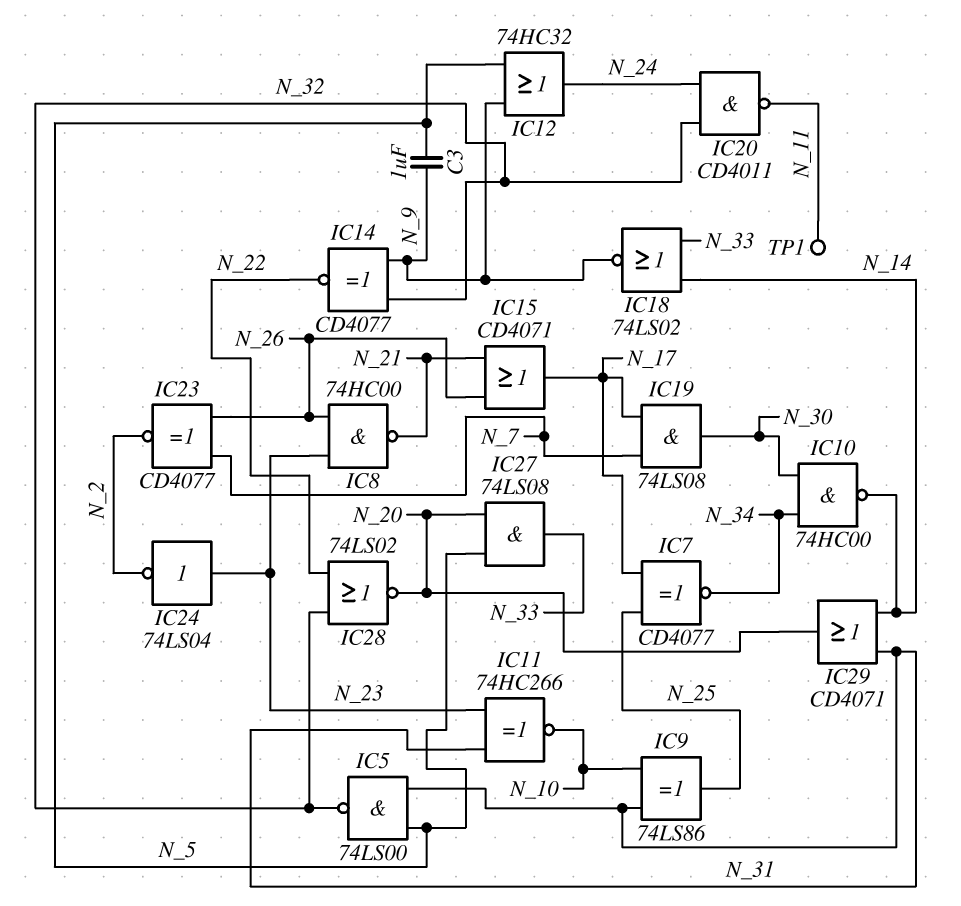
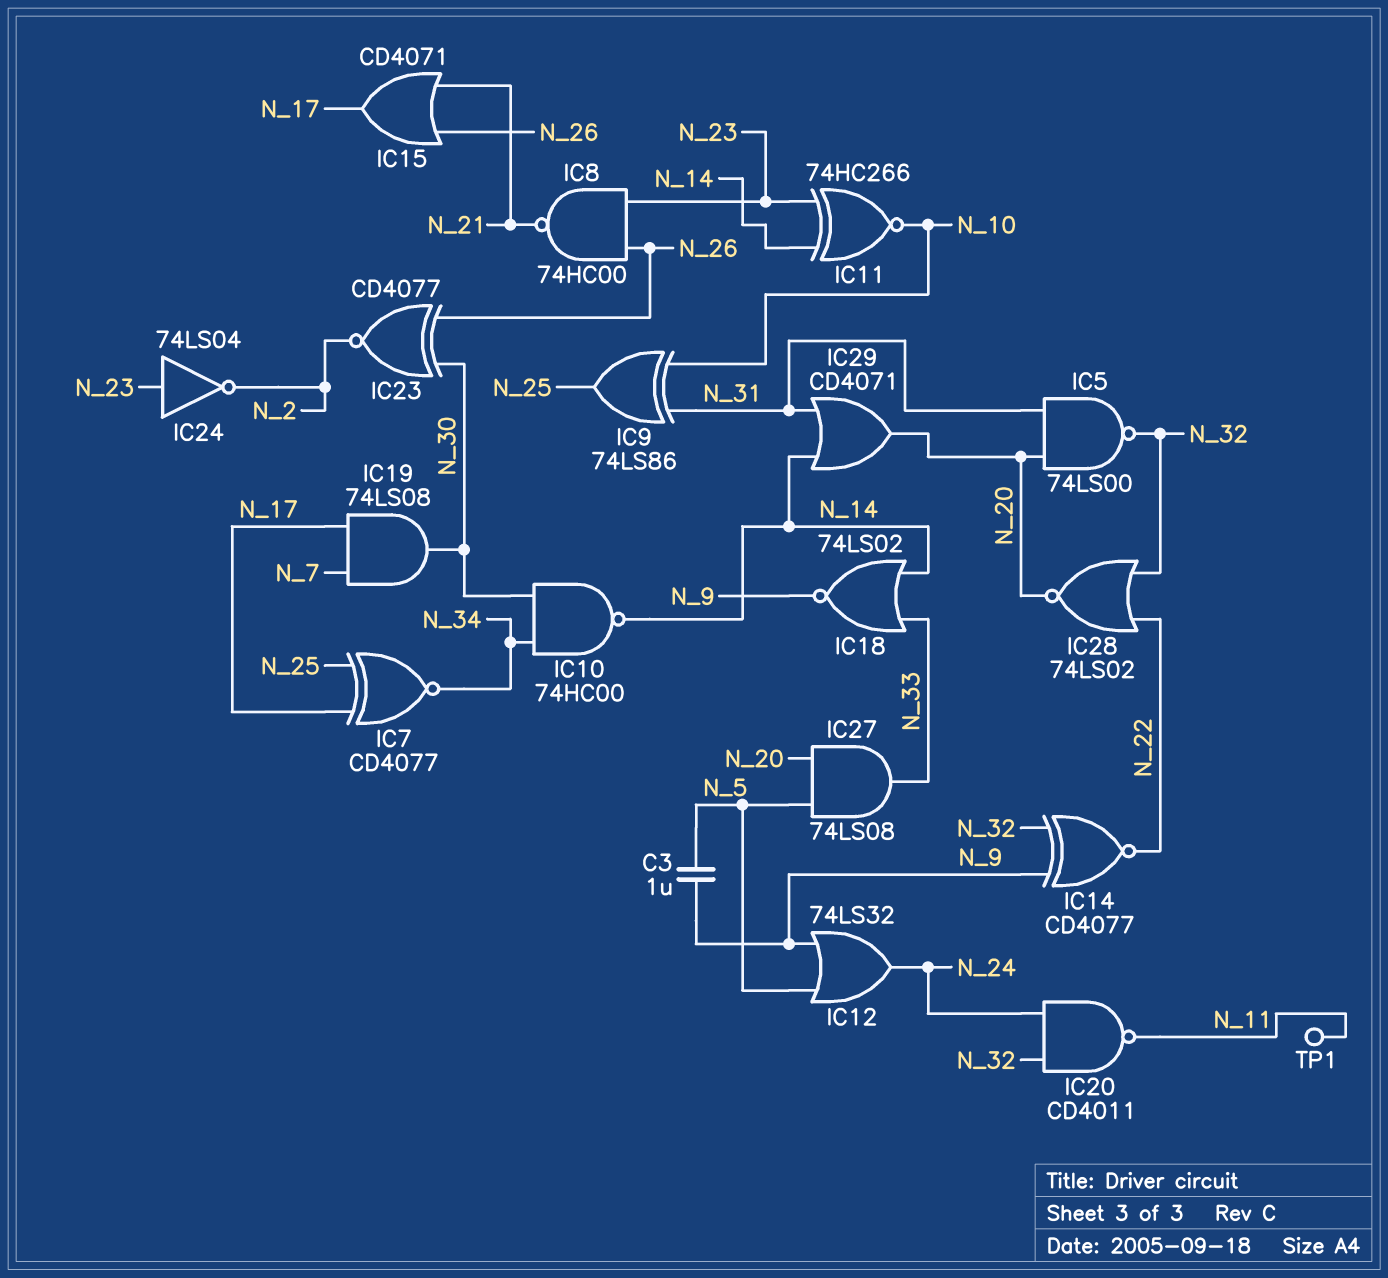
IC5: NAND 74LS00 (in N_5, in N_31, out N_32) -> NAND 74LS00 (in N_20, in N_31, out N_32)
IC11: XNOR 74HC266 (in N_23, in N_31, out N_10) -> XNOR 74HC266 (in N_14, in N_23, out N_10)
IC12: OR 74HC32 (in N_5, in N_9, out N_24) -> OR 74LS32 (in N_5, in N_9, out N_24)
IC23: XNOR CD4077 (in N_7, in N_26, out N_2) -> XNOR CD4077 (in N_26, in N_30, out N_2)

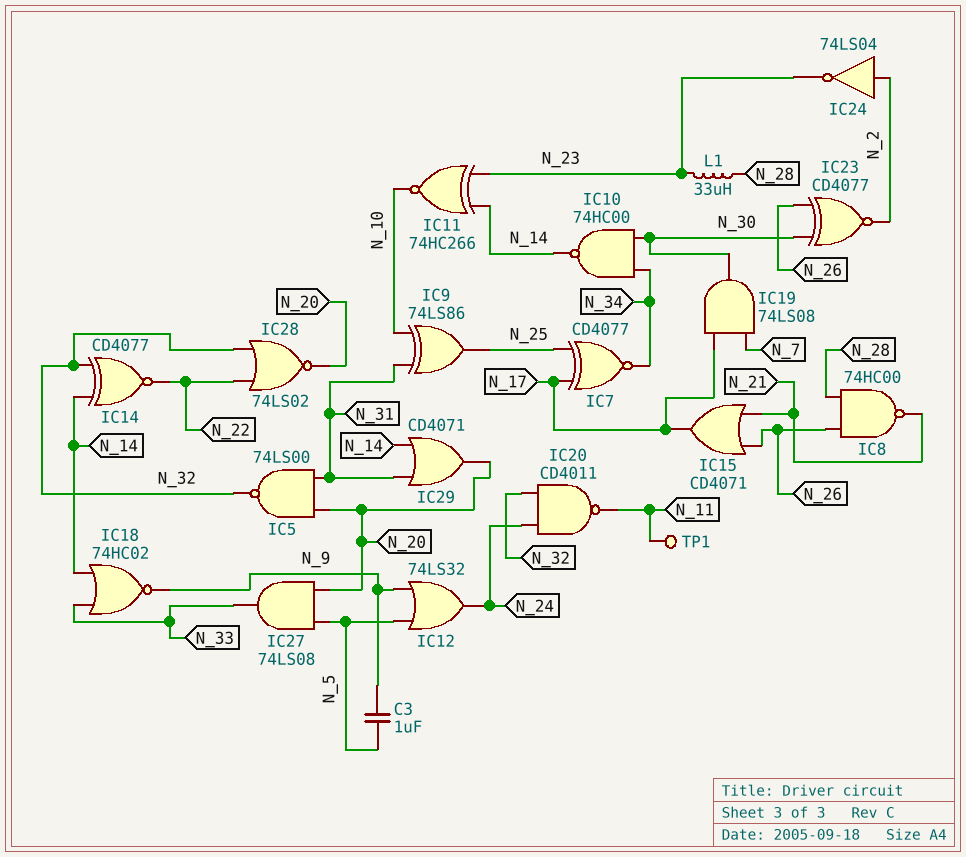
IC8: NAND 74HC00 (in N_23, in N_26, out N_21) -> NAND 74HC00 (in N_26, in N_28, out N_21)
IC14: XNOR CD4077 (in N_9, in N_32, out N_22) -> XNOR CD4077 (in N_14, in N_32, out N_22)
IC18: NOR 74LS02 (in N_14, in N_33, out N_9) -> NOR 74HC02 (in N_14, in N_33, out N_9)
IC24: NOT 74LS04 (in N_23, out N_2) -> NOT 74LS04 (in N_2, out N_23)
L1: none -> 33uH (N_23, N_28)

